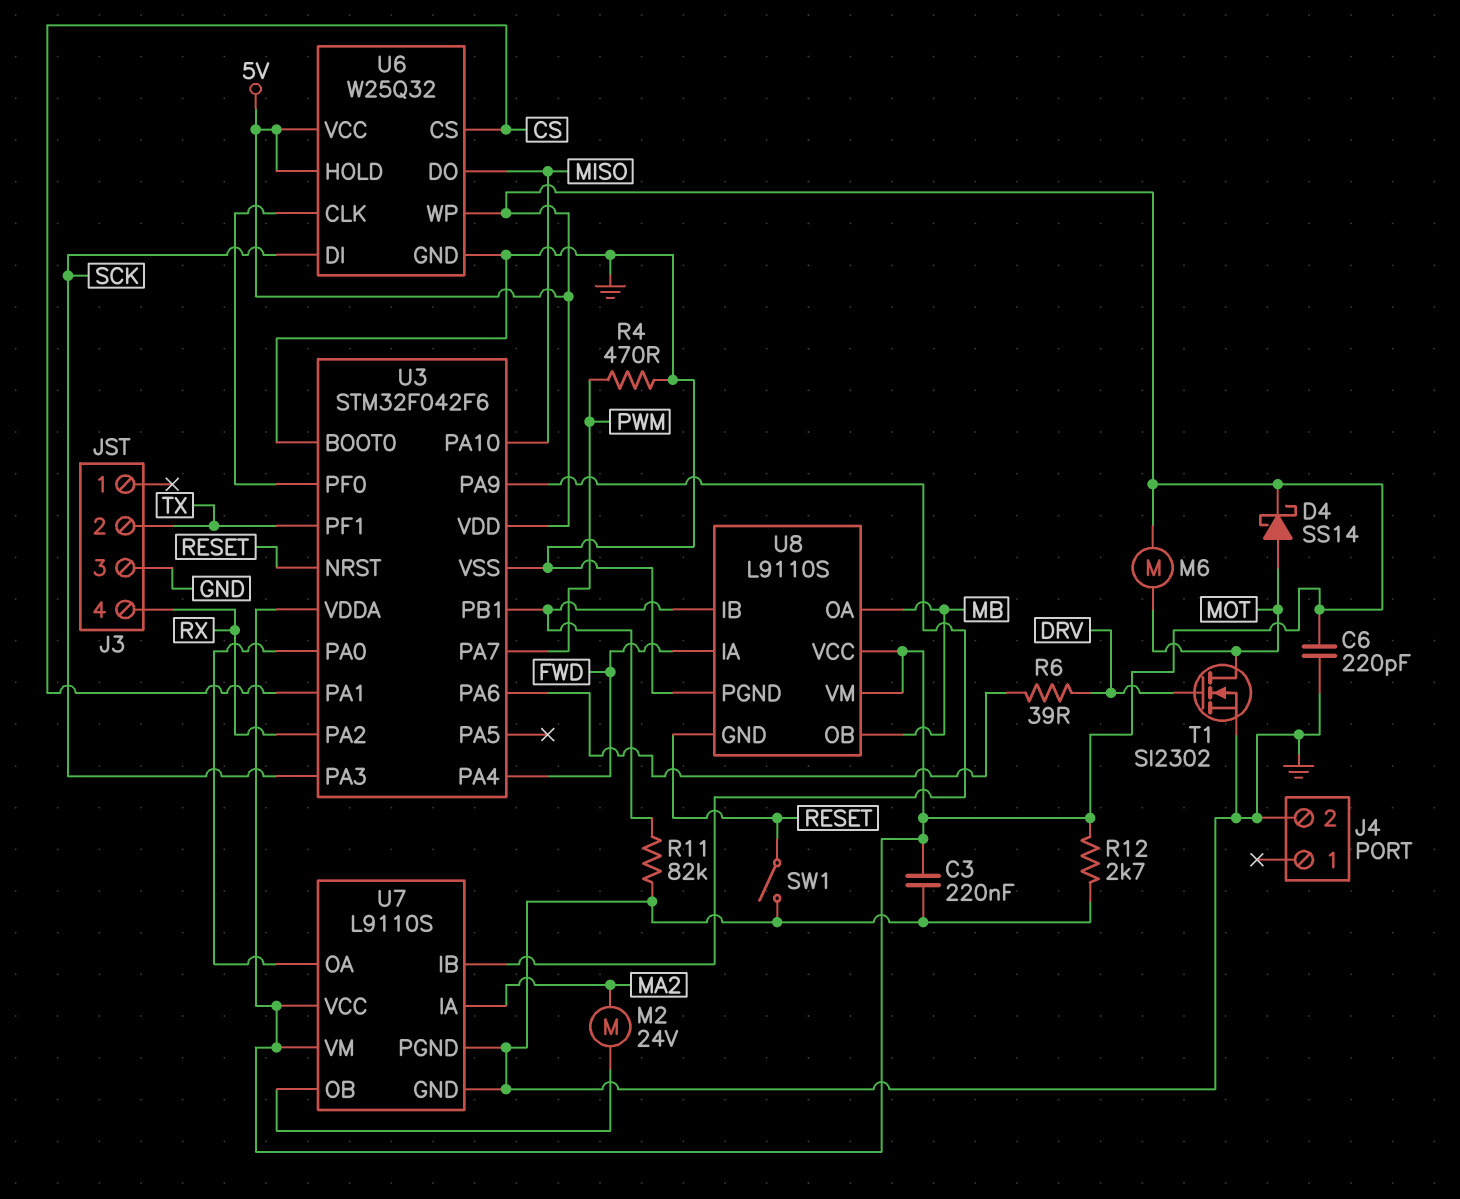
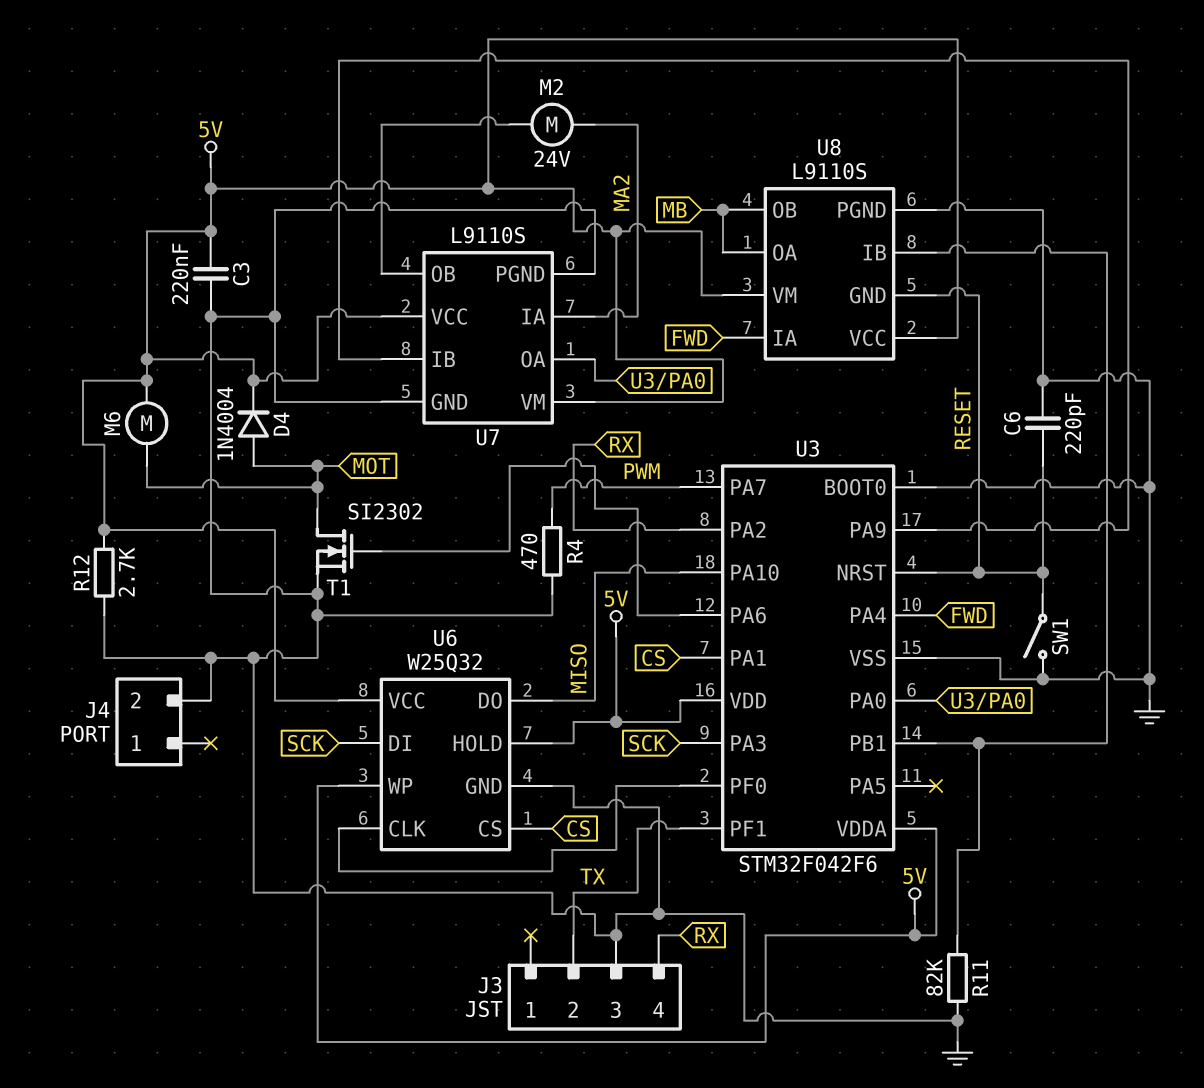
C6: 220pF (5V, GND) -> 220pF (GND, RESET)
D4: schottky SS14 (A MOT, K 5V) -> diode 1N4004 (A MOT, K 5V)
R6: 39 (DRV, U3/PA6) -> none
T1: NMOS SI2302 (G DRV, D MOT, S GND) -> NMOS SI2302 (G U3/PA6, D MOT, S GND)

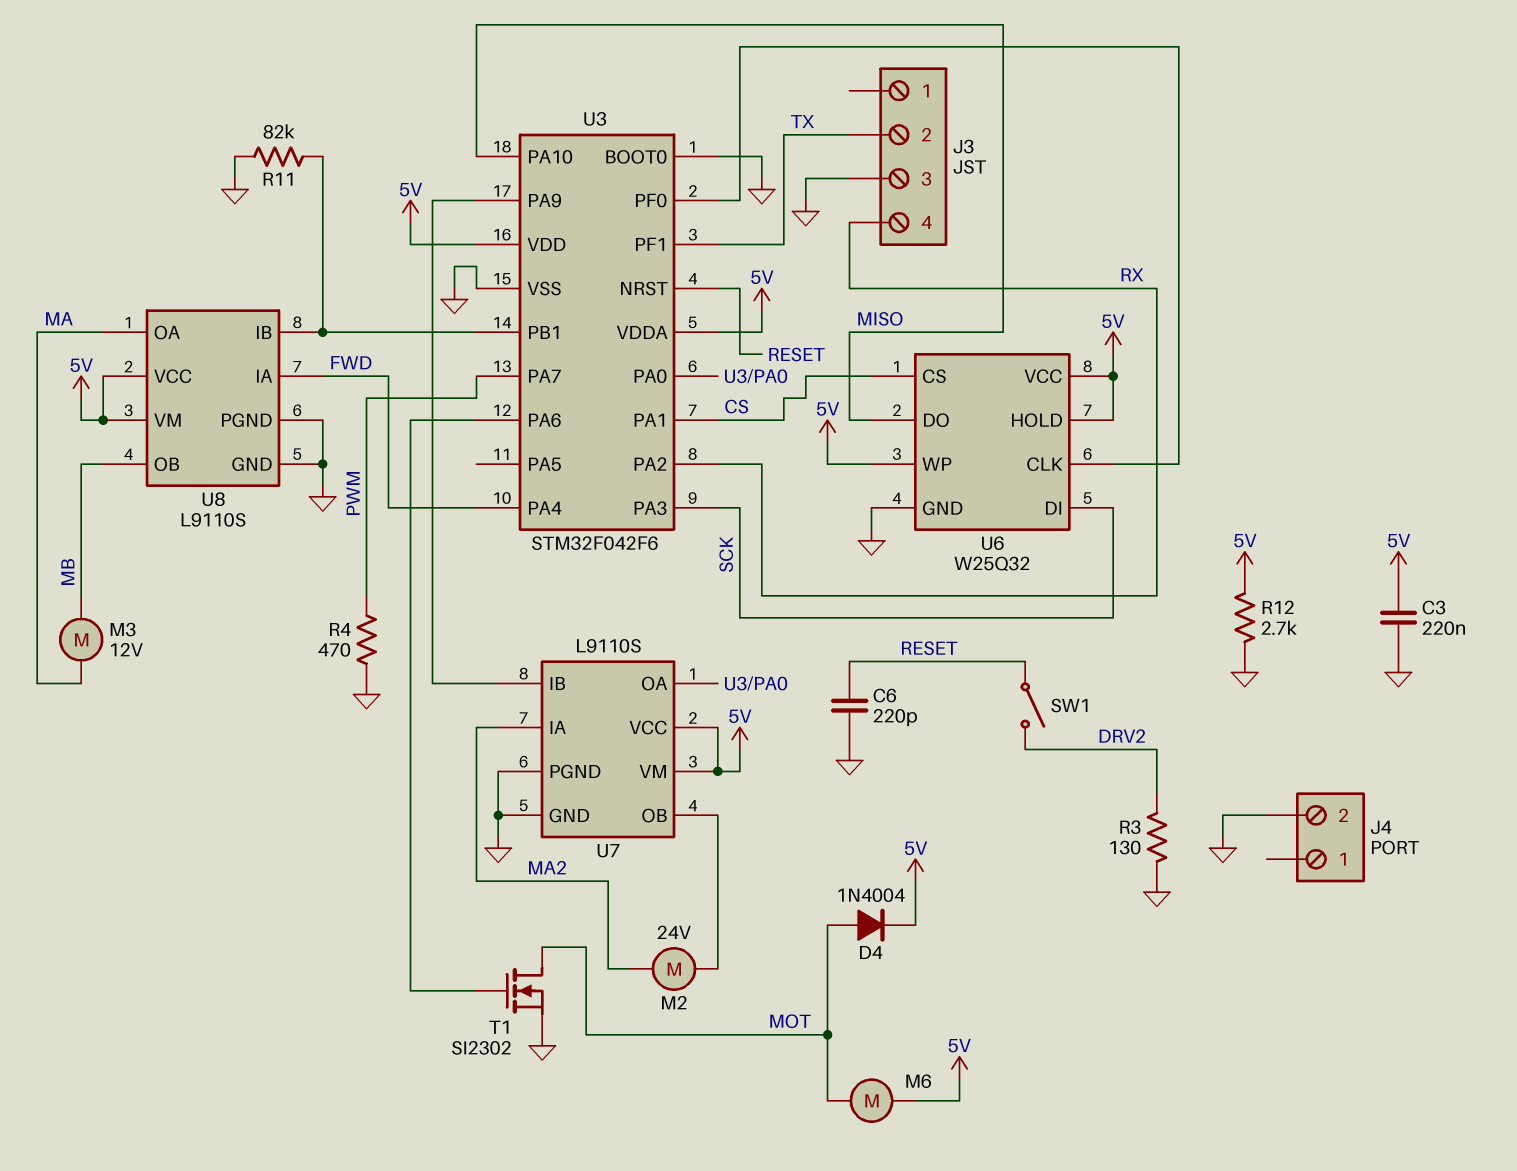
M3: none -> motor 12V (MA, MB)
R3: none -> 130 (DRV2, GND)
SW1: switch (GND, RESET) -> switch (DRV2, RESET)
U8 pin GND: RESET -> GND
U8 pin OA: MB -> MA

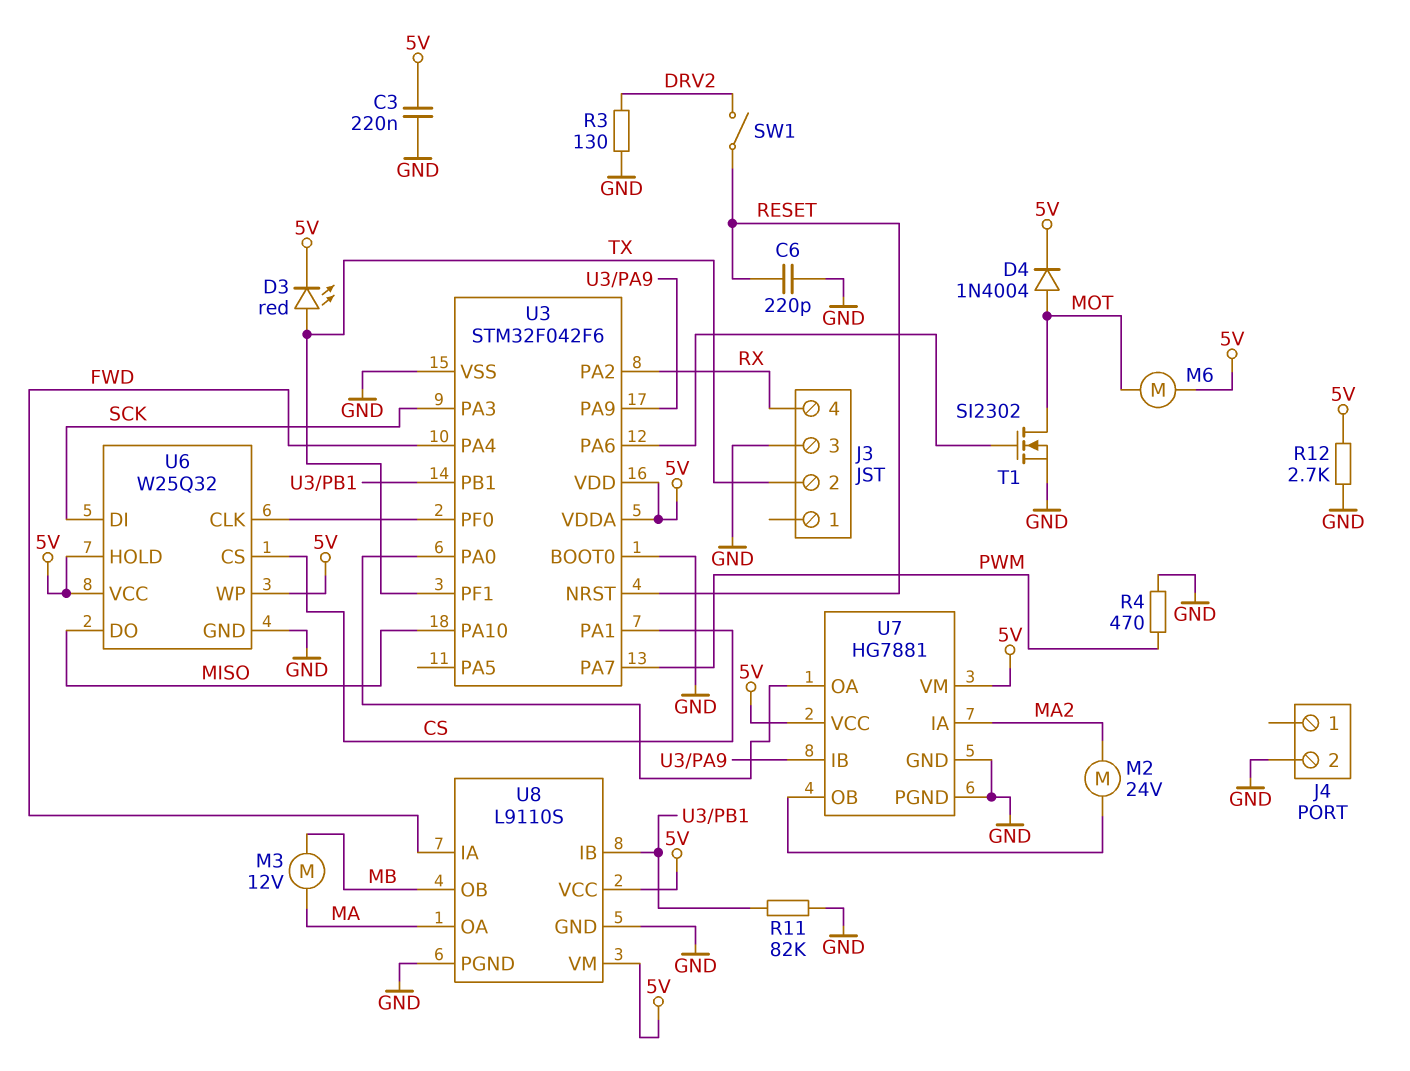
D3: none -> LED red (A TX, K 5V)
U7: L9110S -> HG7881

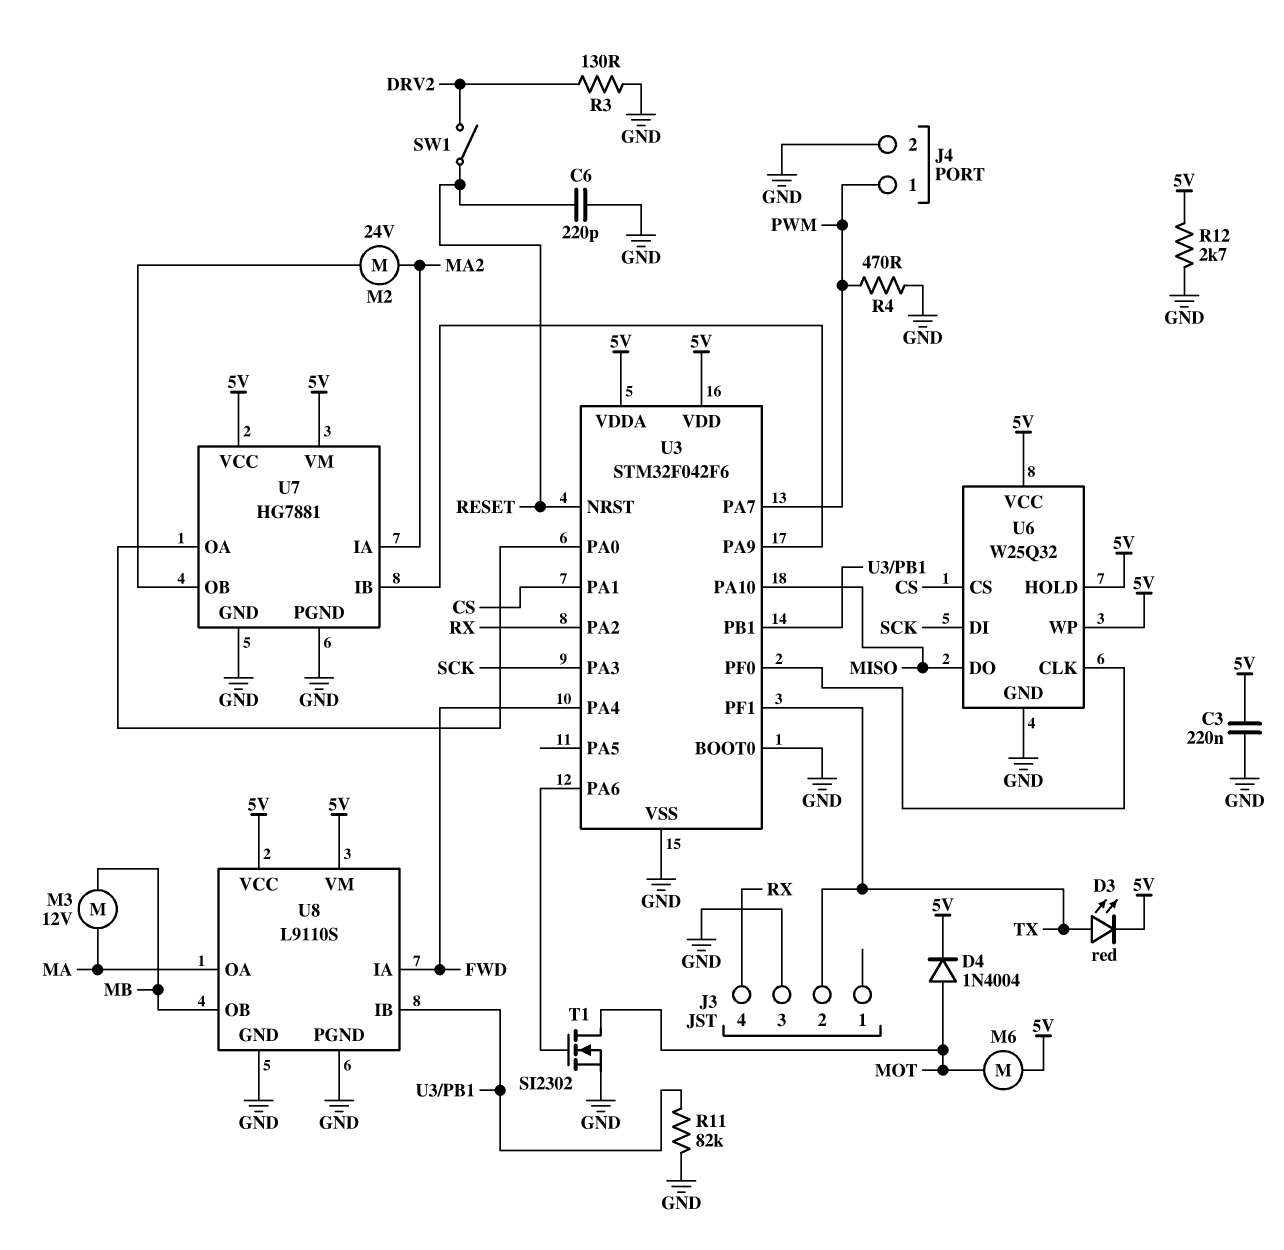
J4 pin 1: none -> PWM

